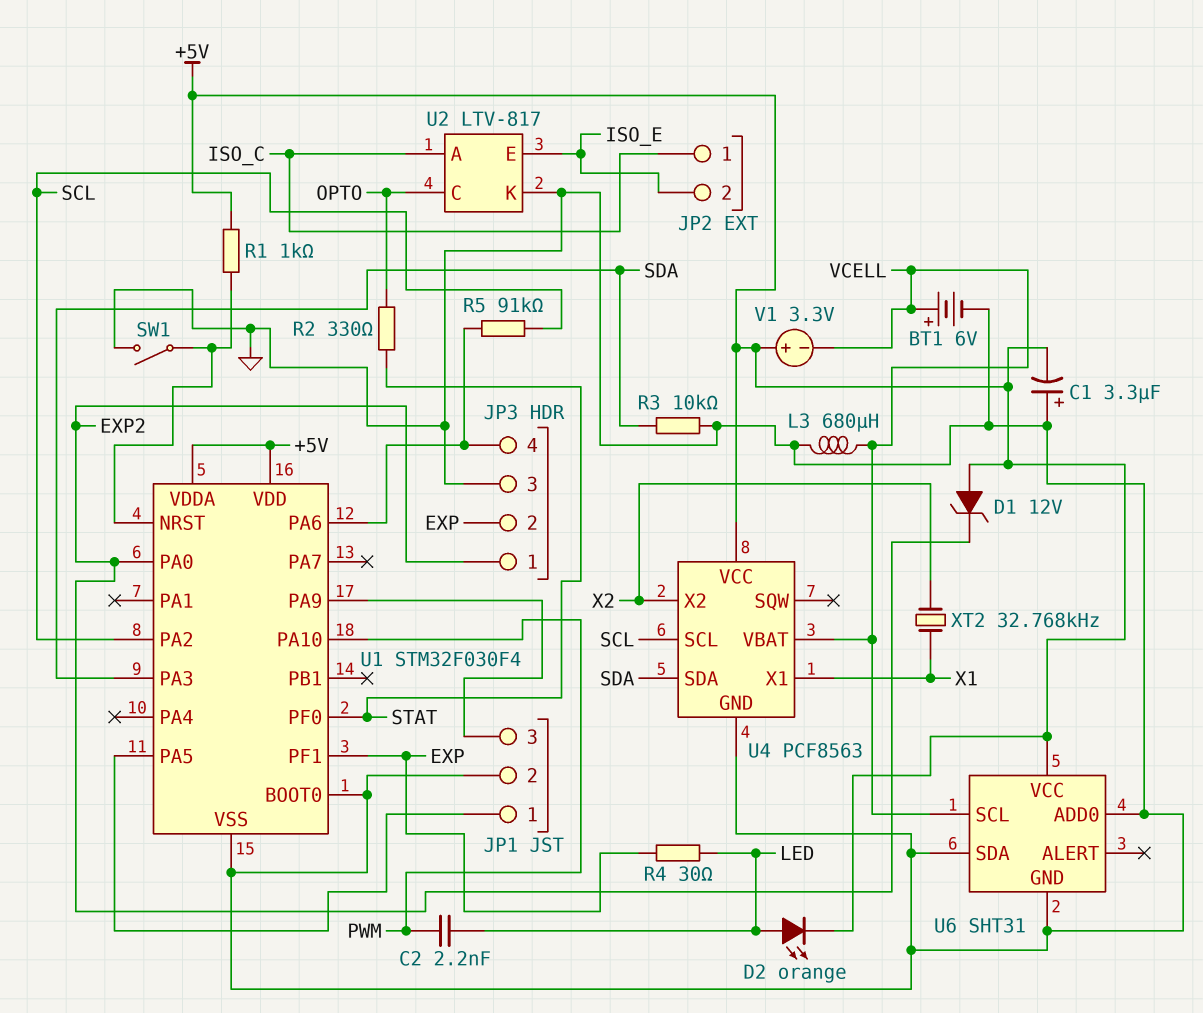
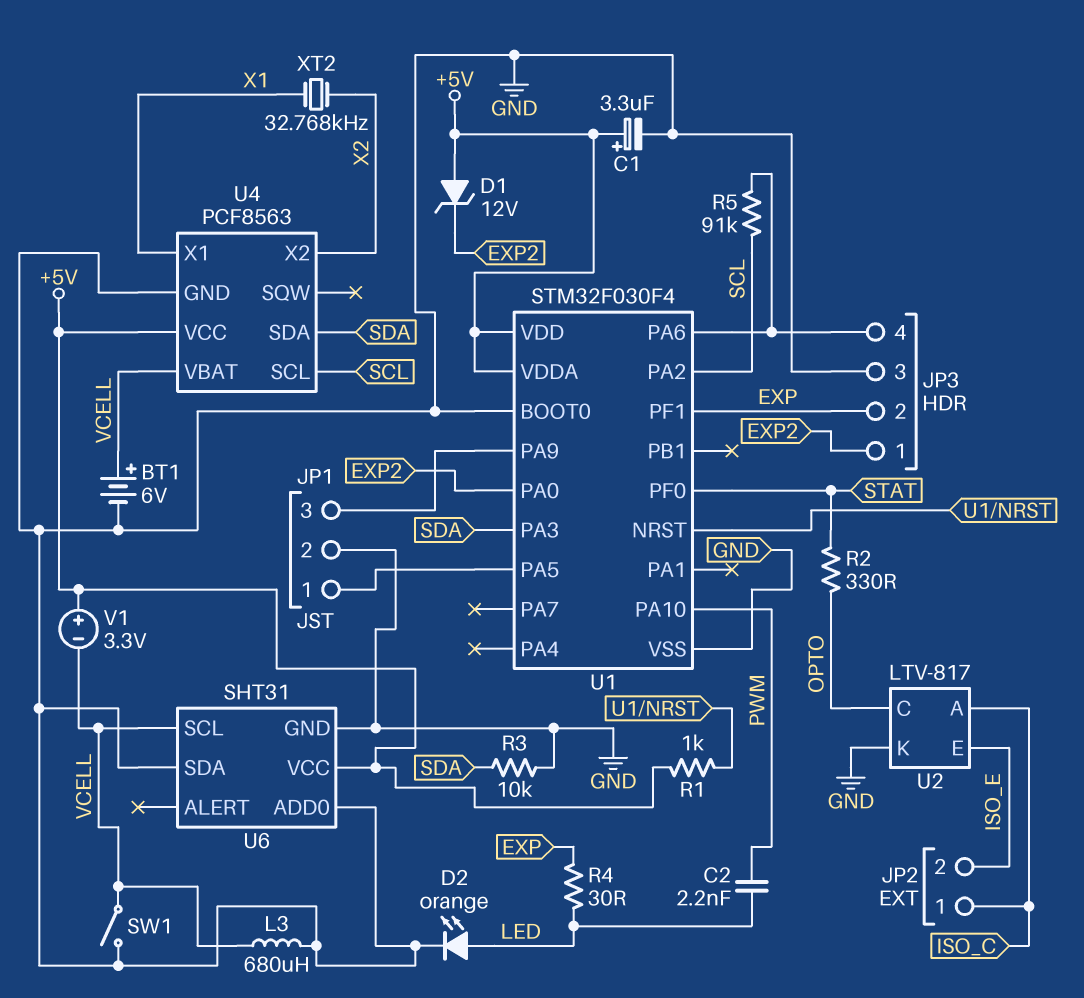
C1: 3.3uF (plus GND, minus +5V) -> 3.3uF (plus +5V, minus GND)
D2: LED orange (A LED, K +5V) -> LED orange (A LED, K GND)
SW1: switch (GND, U1/NRST) -> switch (GND, VCELL)

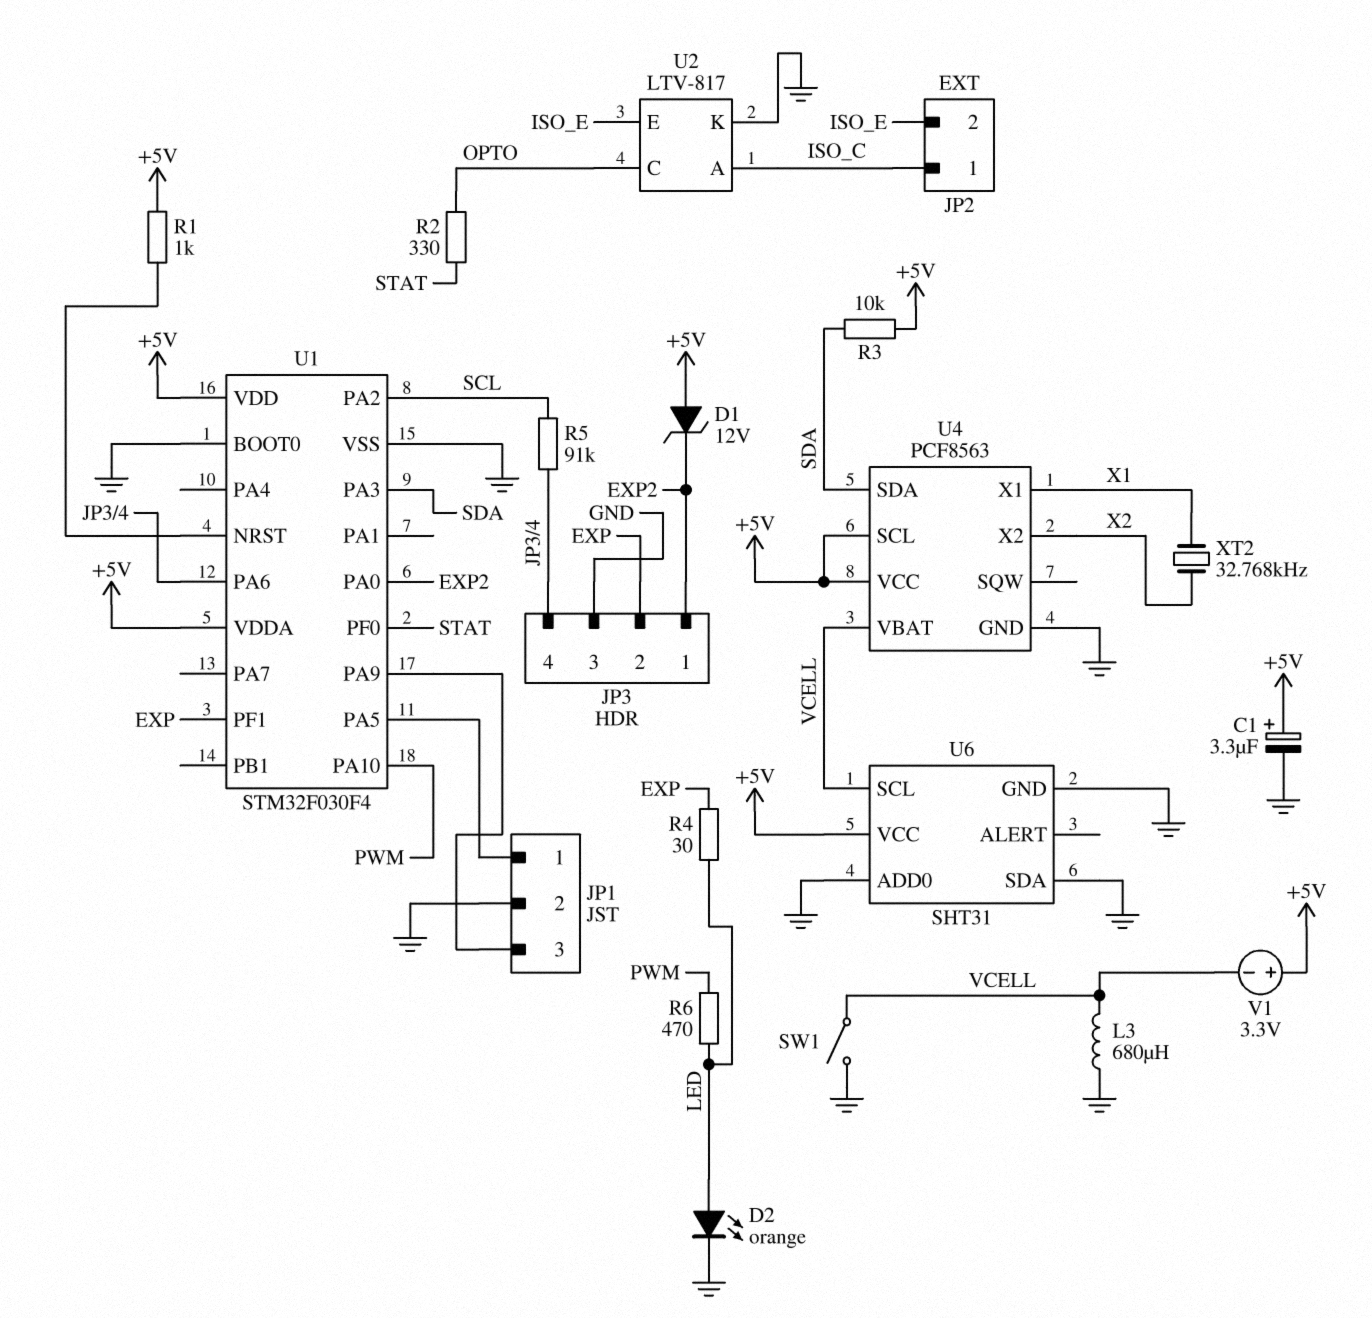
BT1: 6V (plus VCELL, minus GND) -> none
C2: 2.2nF (LED, PWM) -> none
R3: 10k (GND, SDA) -> 10k (+5V, SDA)
R6: none -> 470 (LED, PWM)
U4 pin SCL: SCL -> +5V

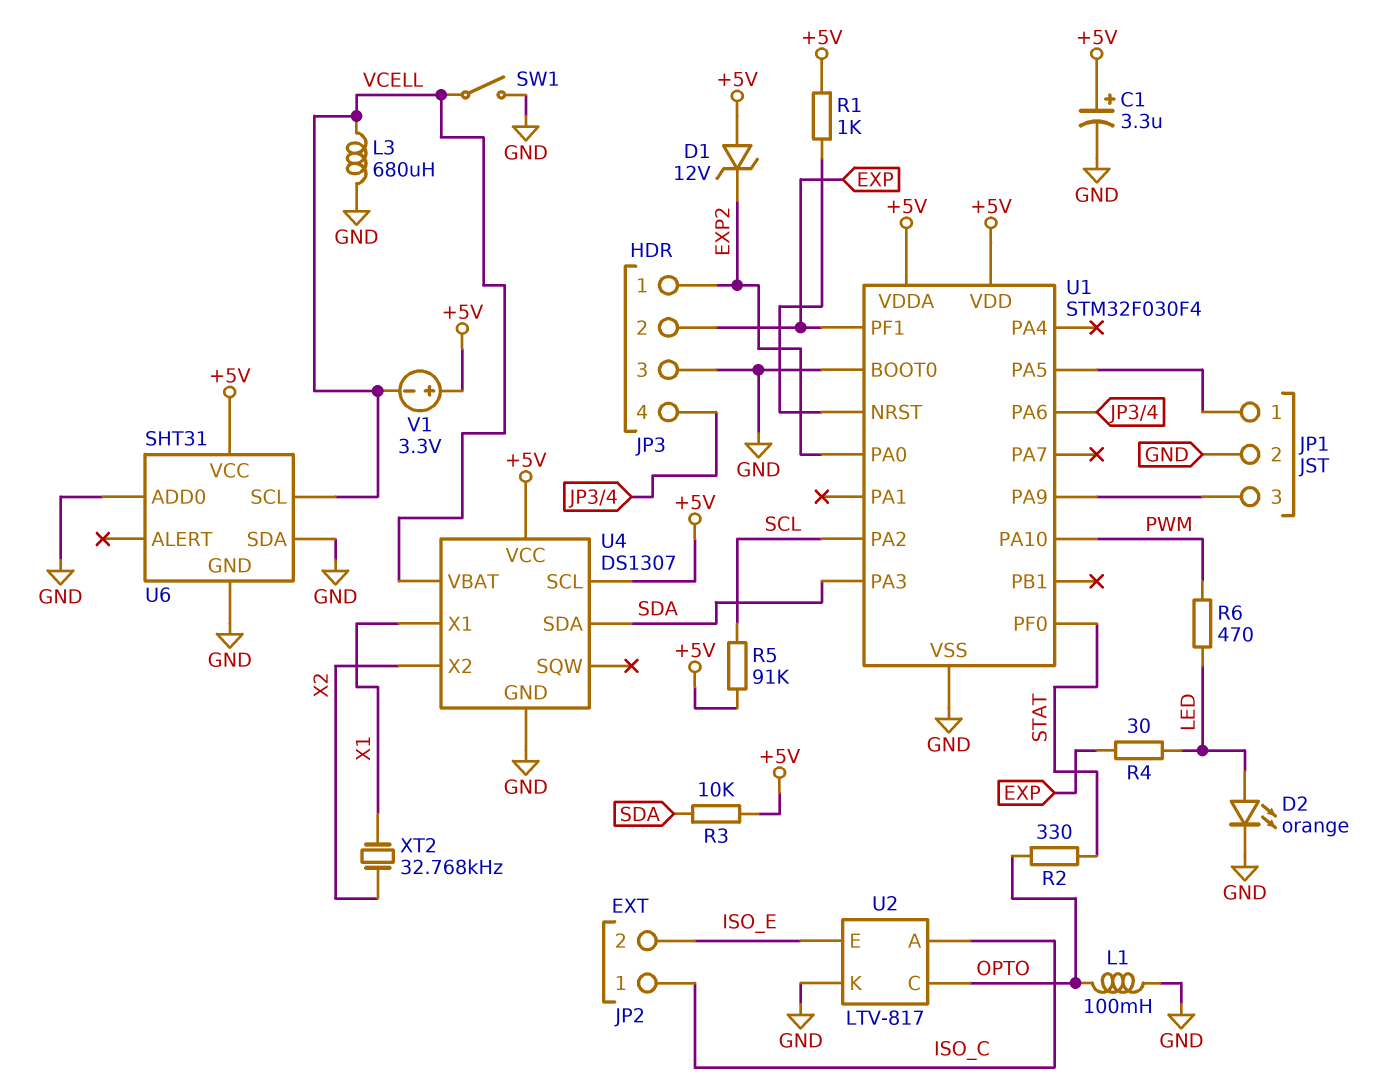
L1: none -> 100mH (GND, OPTO)
R5: 91k (JP3/4, SCL) -> 91k (+5V, SCL)
U4: PCF8563 -> DS1307

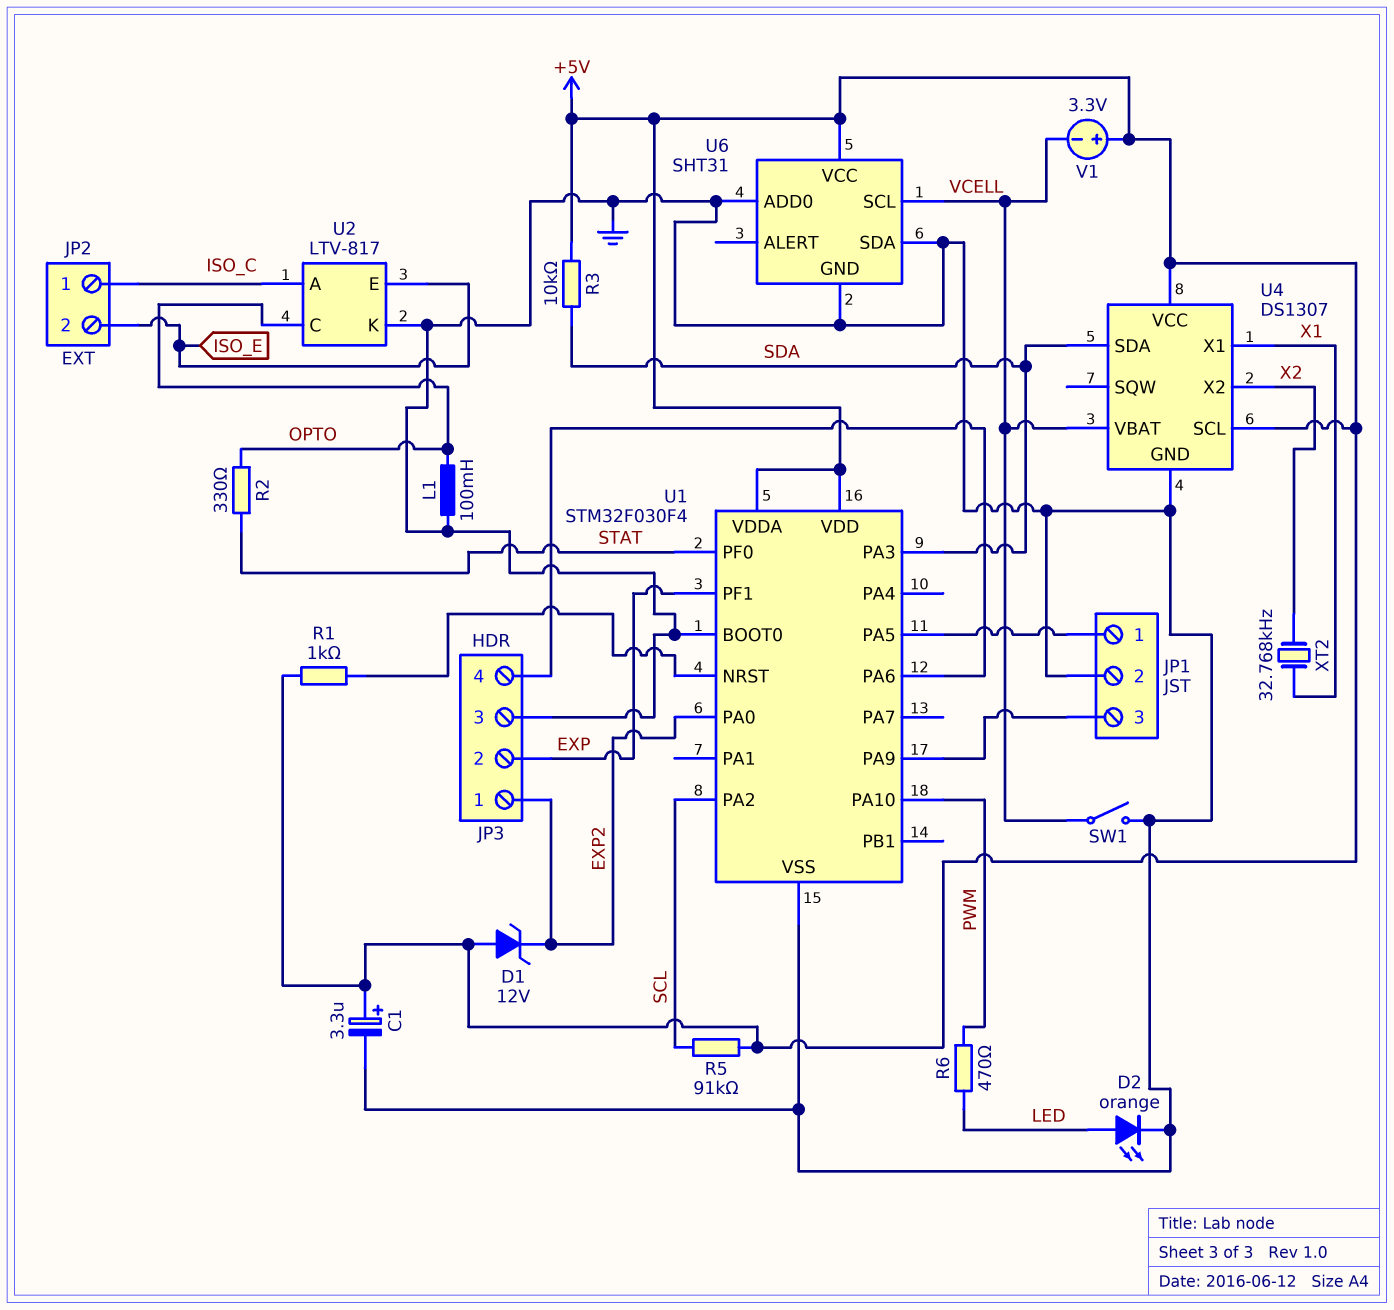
L3: 680uH (GND, VCELL) -> none
R4: 30 (EXP, LED) -> none

